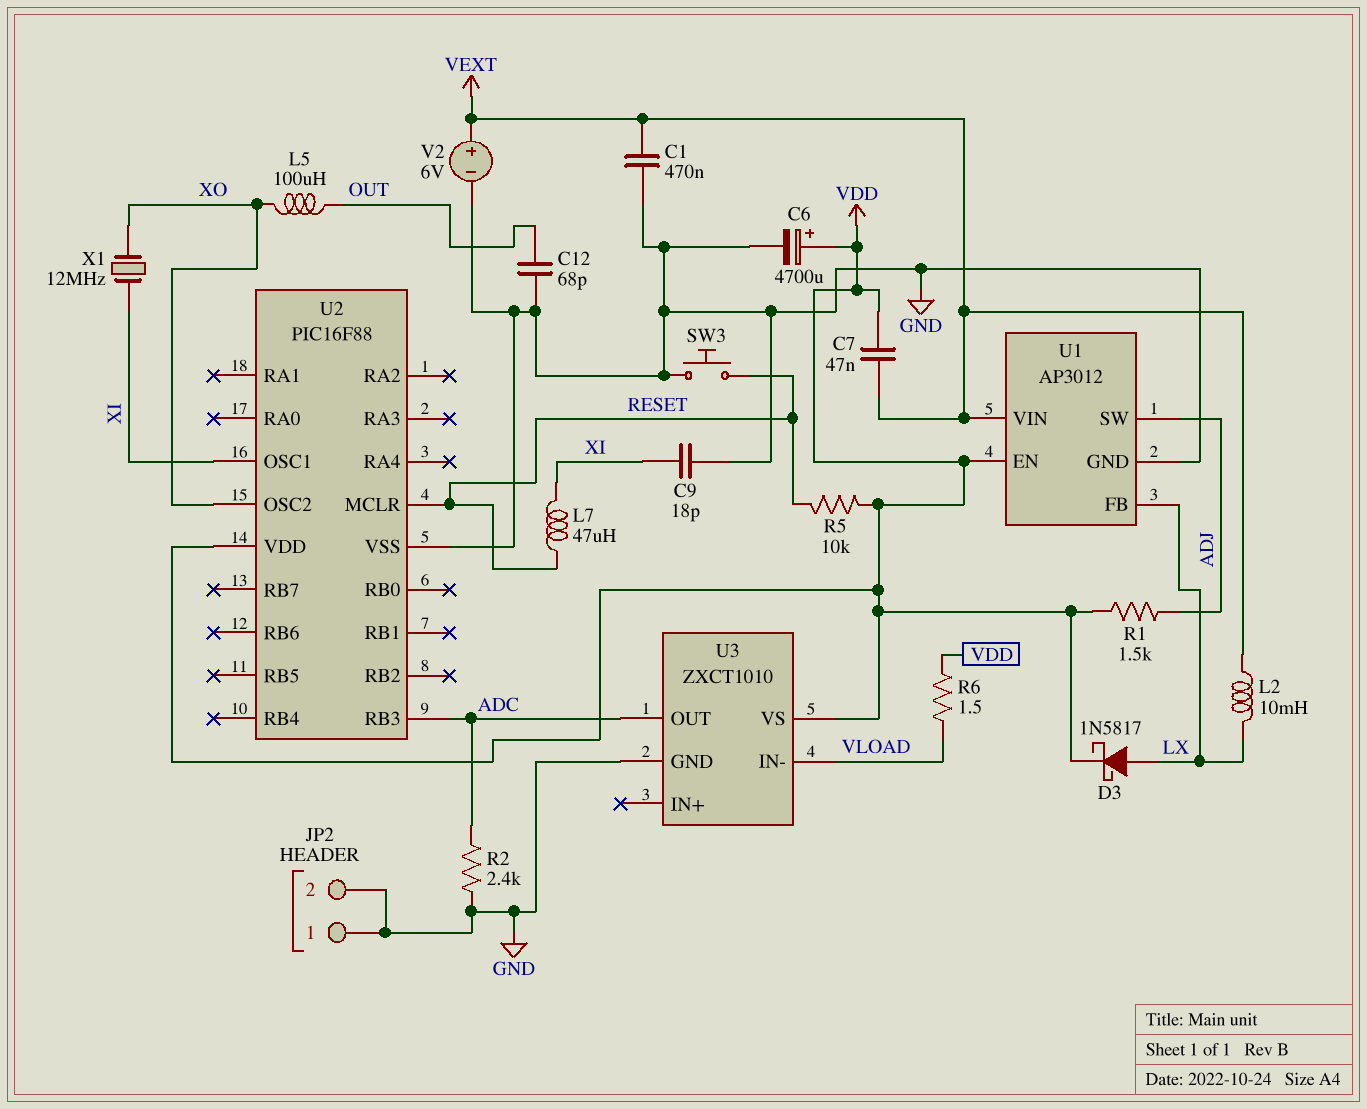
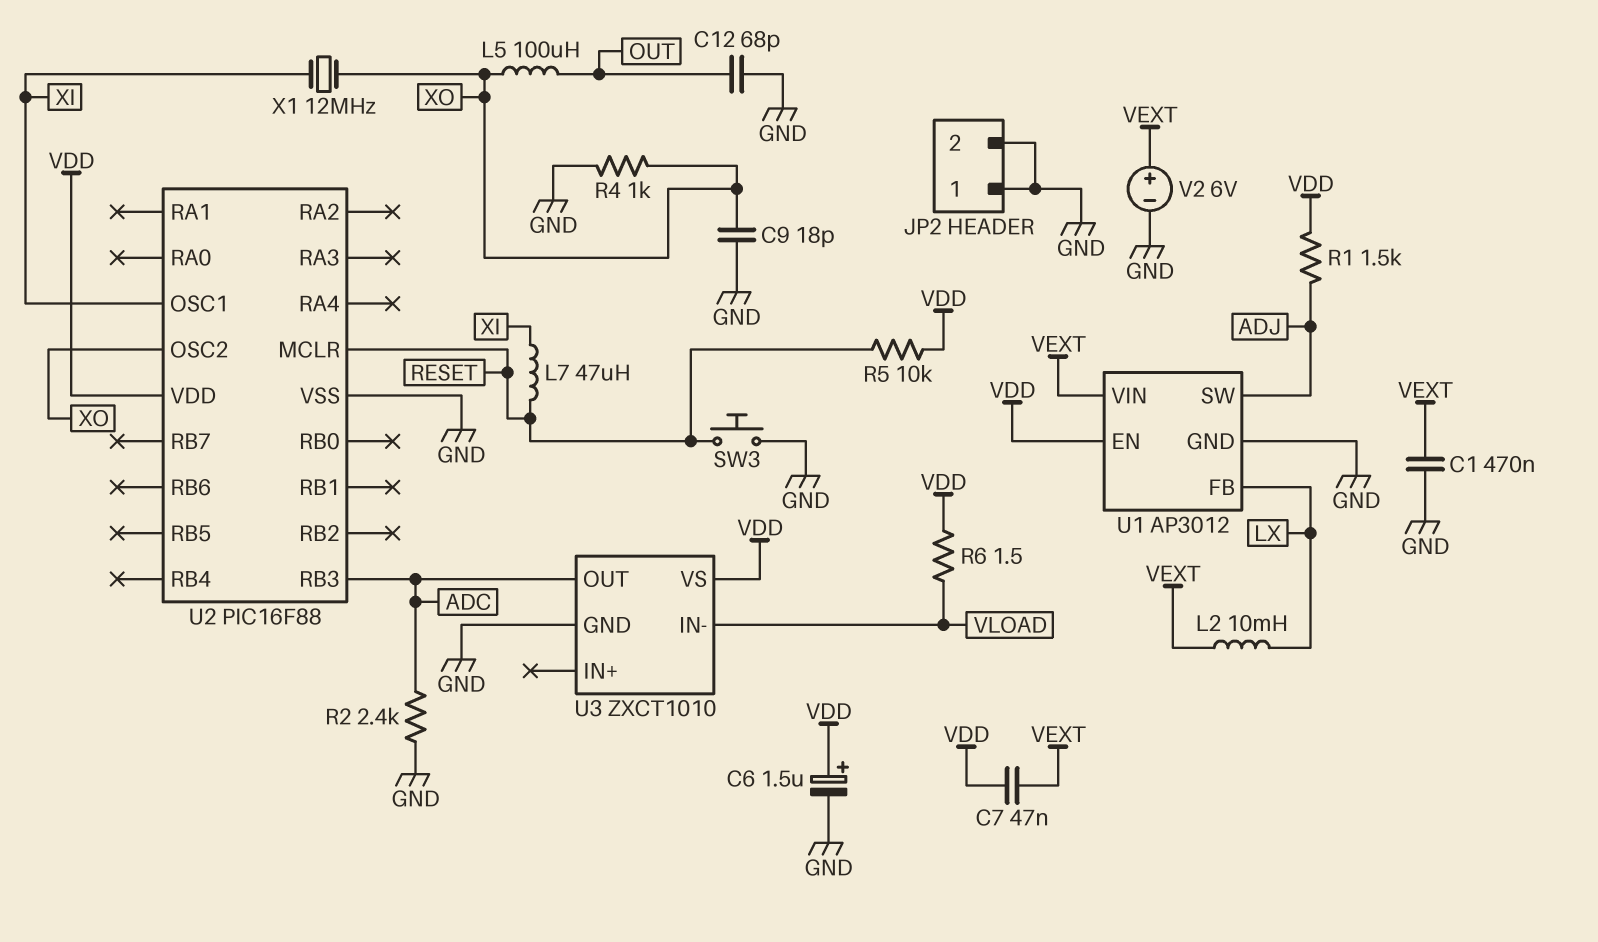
C6: 4700uF (plus VDD, minus GND) -> 1.5uF (plus VDD, minus GND)
C9: 18pF (GND, XI) -> 18pF (GND, XO)
D3: schottky 1N5817 (A LX, K VDD) -> none
R4: none -> 1k (GND, XO)

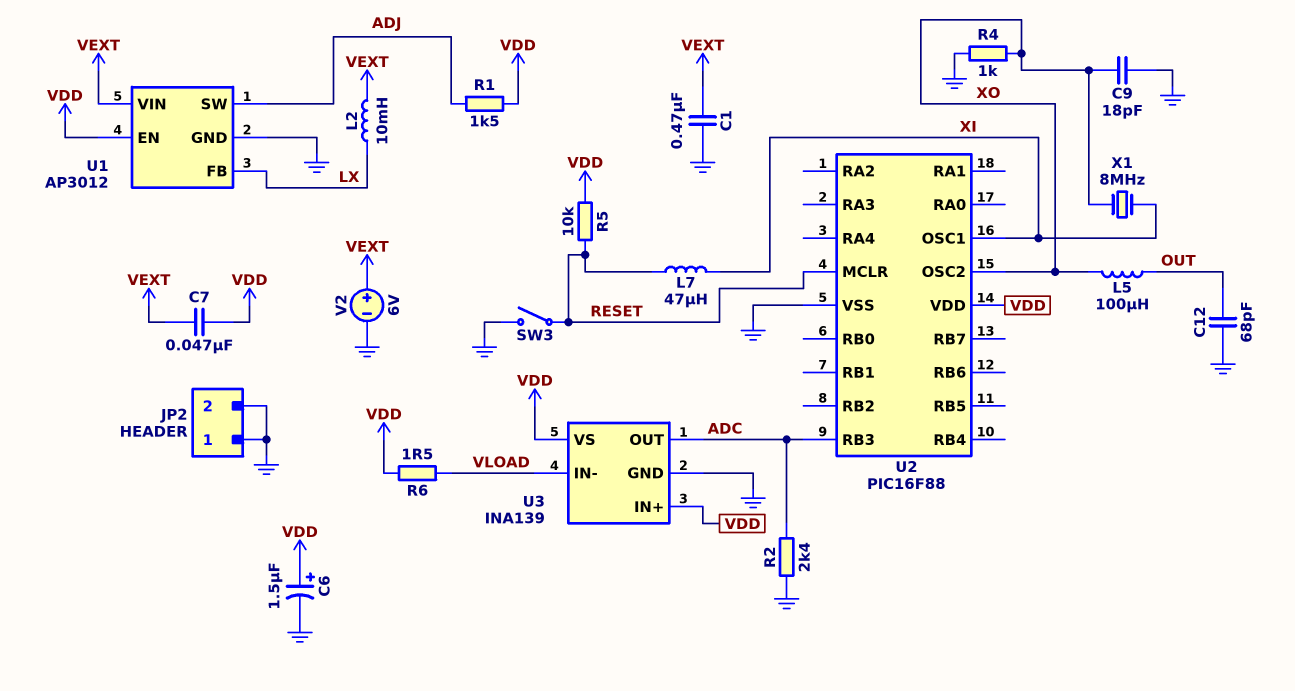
SW3: button (GND, RESET) -> switch (GND, RESET)
U3: ZXCT1010 -> INA139
U3 pin IN+: none -> VDD
X1: 12MHz (XI, XO) -> 8MHz (XI, XO)

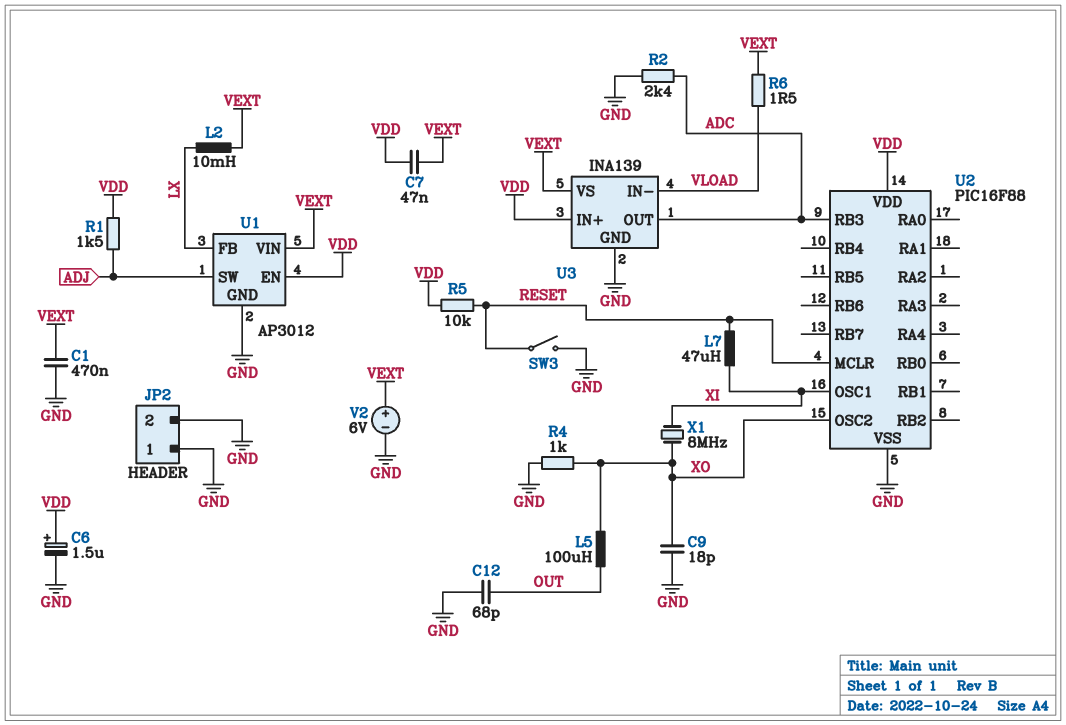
R6: 1.5 (VDD, VLOAD) -> 1.5 (VEXT, VLOAD)
U3 pin VS: VDD -> VEXT

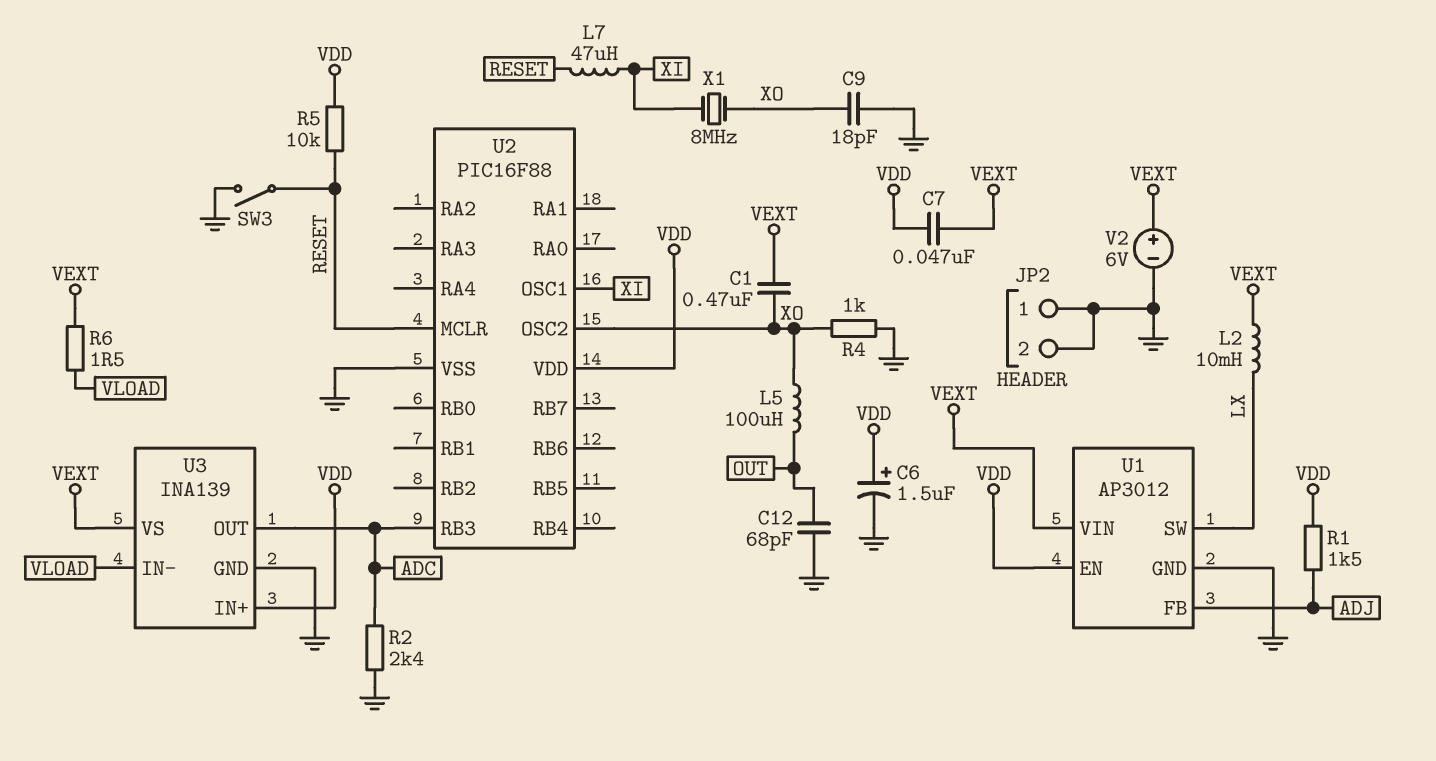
C1: 470nF (GND, VEXT) -> 470nF (VEXT, XO)
U1 pin FB: LX -> ADJ
U1 pin SW: ADJ -> LX

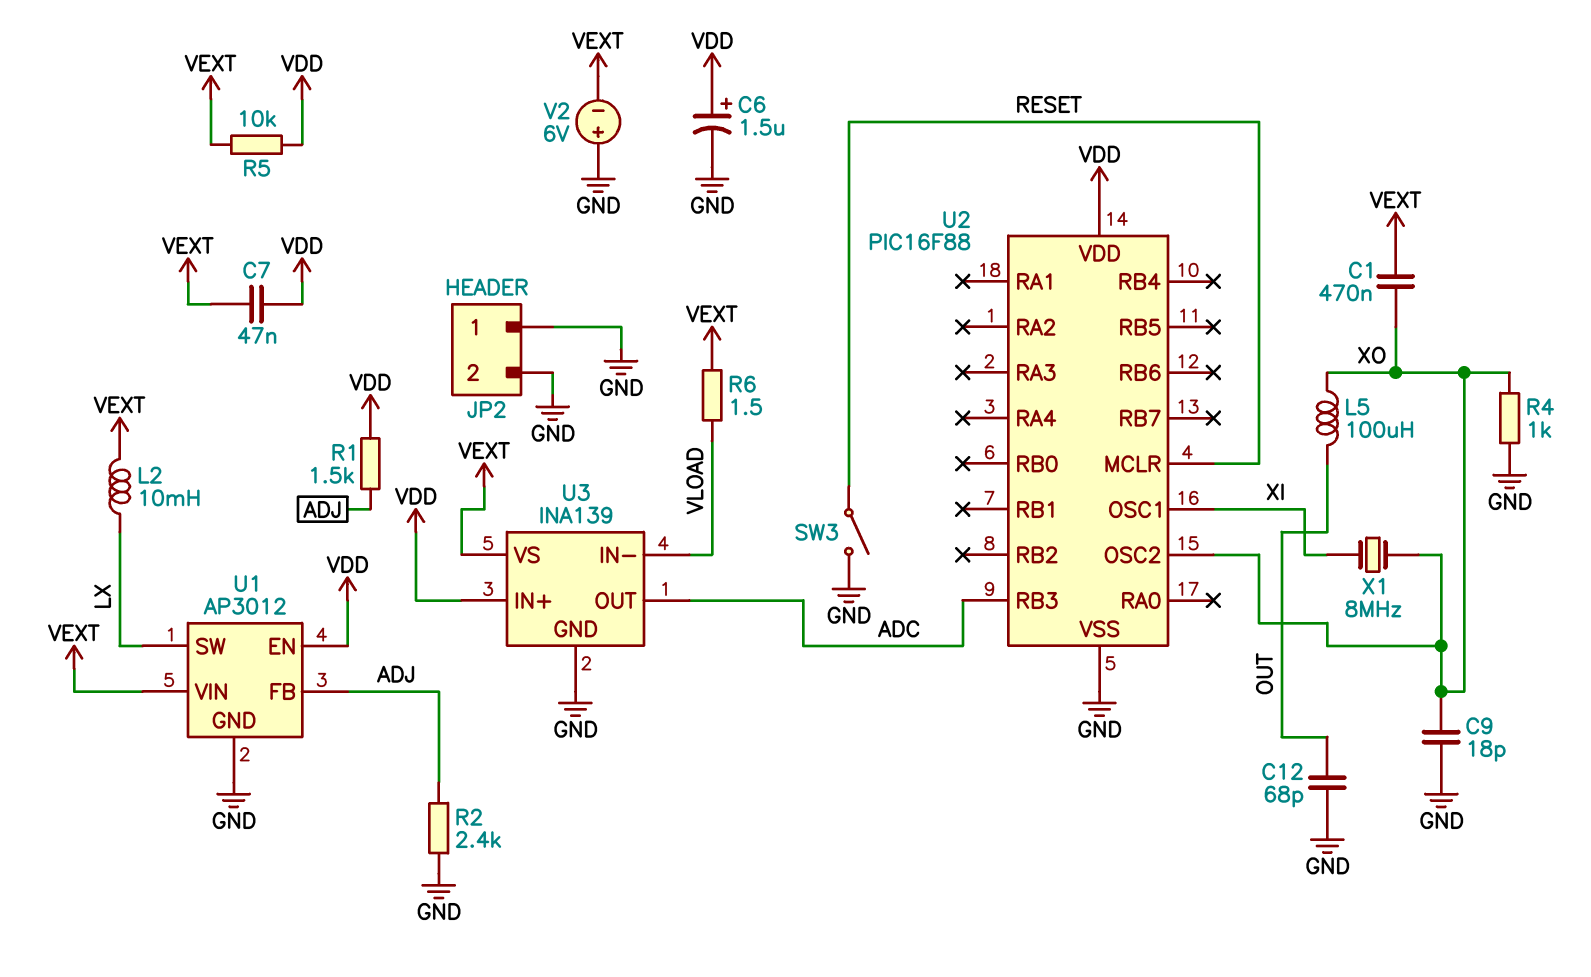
L7: 47uH (RESET, XI) -> none
R2: 2.4k (ADC, GND) -> 2.4k (ADJ, GND)
R5: 10k (RESET, VDD) -> 10k (VDD, VEXT)
V2: 6V (plus VEXT, minus GND) -> 6V (plus GND, minus VEXT)

